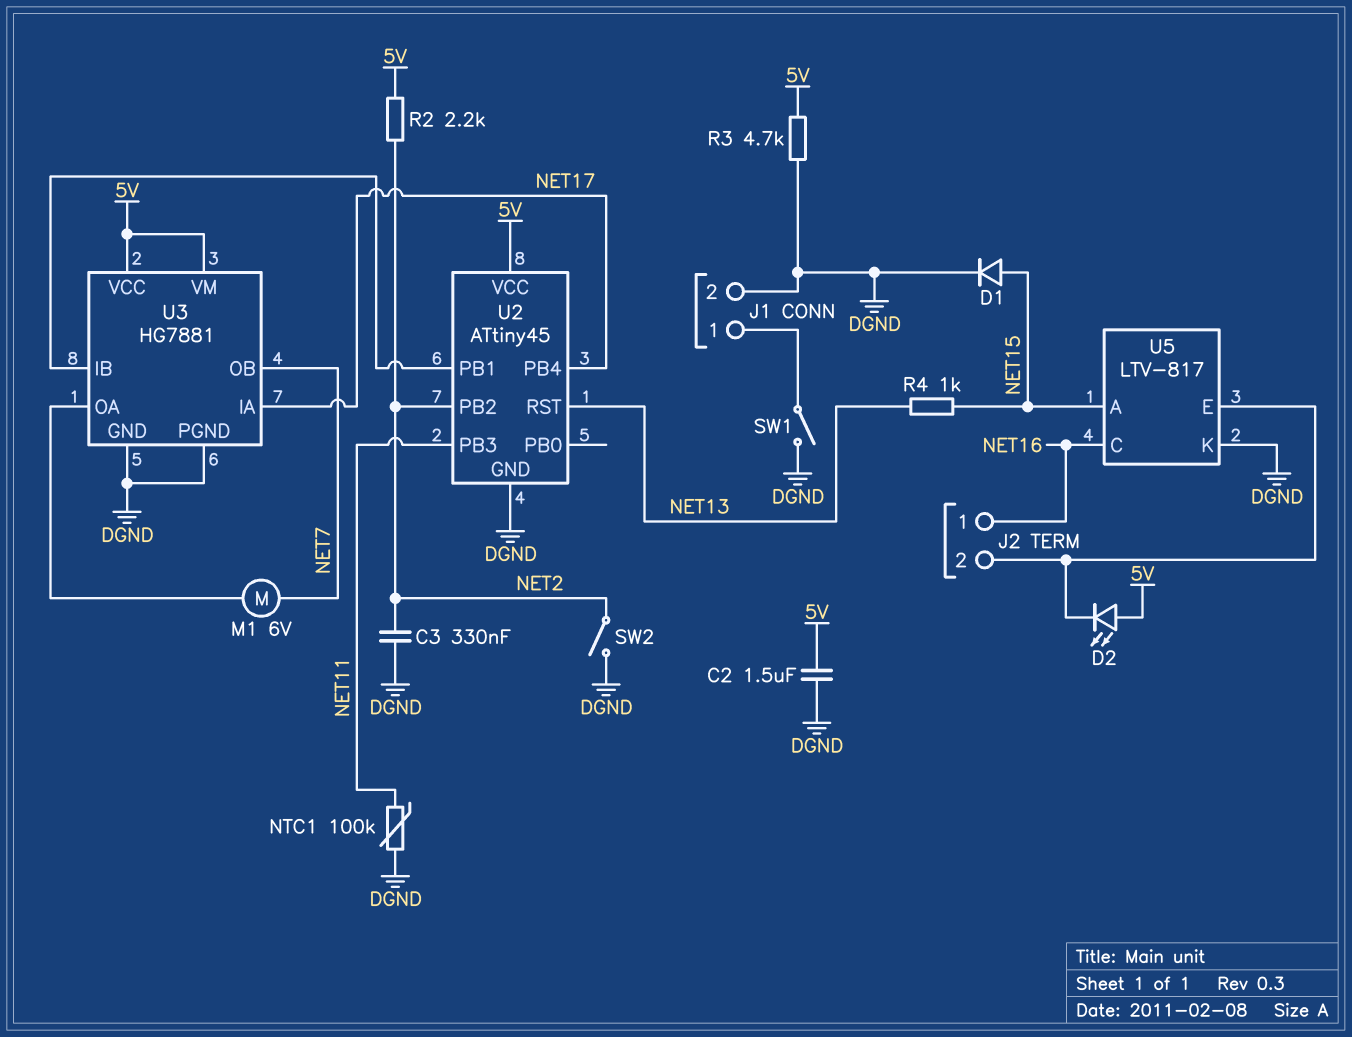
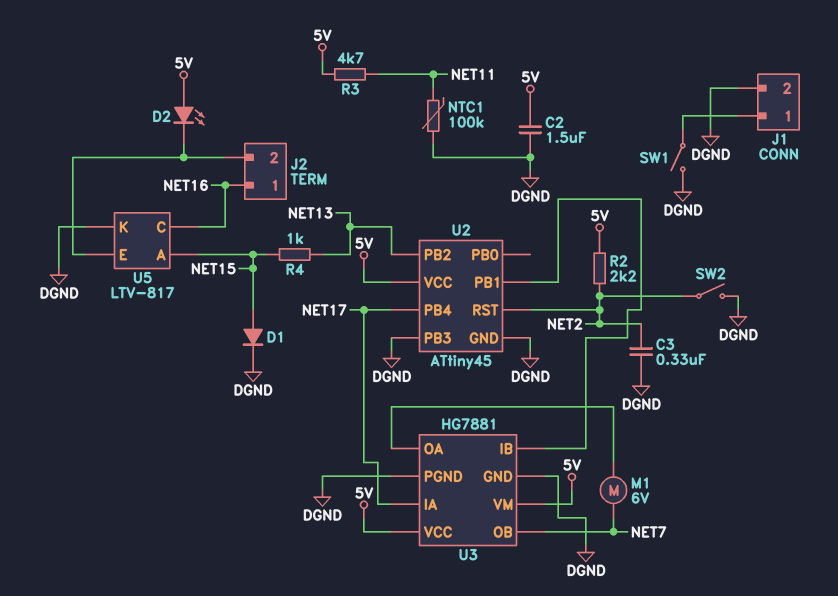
R3: 4.7k (5V, DGND) -> 4.7k (5V, NET11)
U2 pin PB2: NET2 -> NET13
U2 pin PB3: NET11 -> DGND
U2 pin RST: NET13 -> NET2

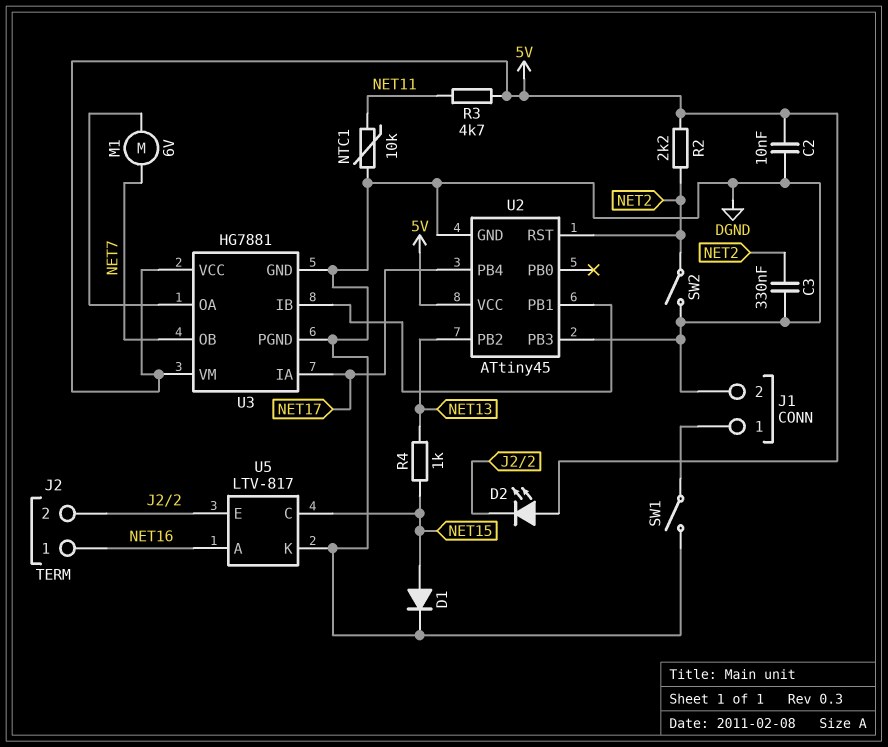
C2: 1.5uF (5V, DGND) -> 10nF (5V, DGND)
NTC1: 100k (DGND, NET11) -> 10k (DGND, NET11)
U5 pin A: NET15 -> NET16
U5 pin C: NET16 -> NET15

